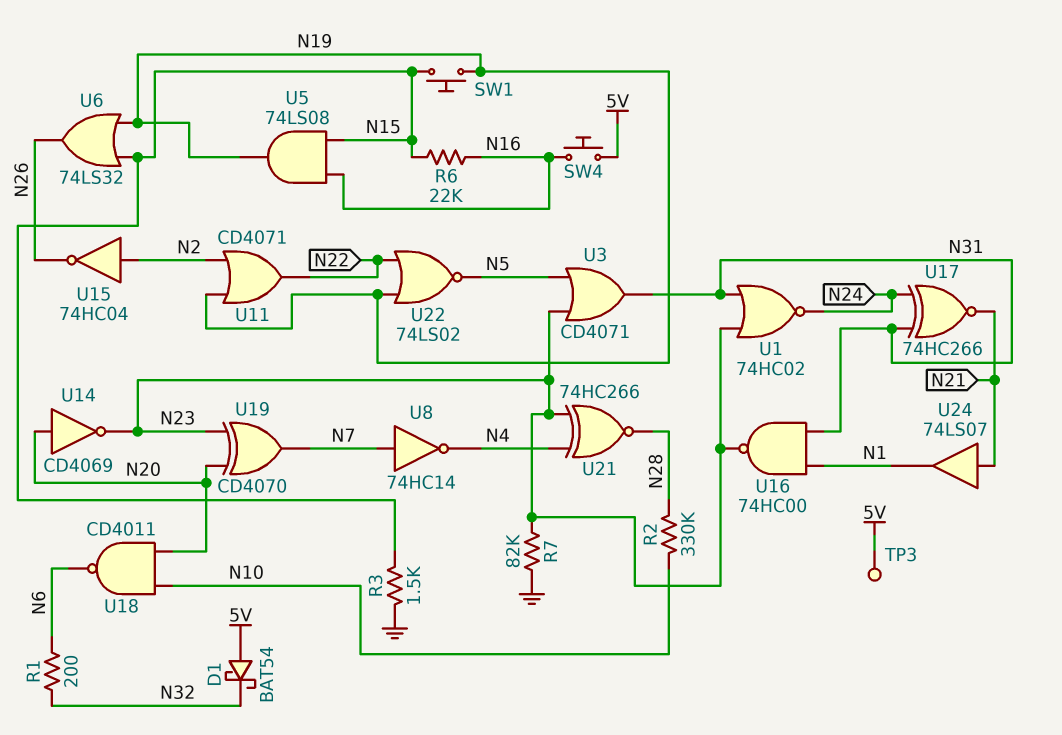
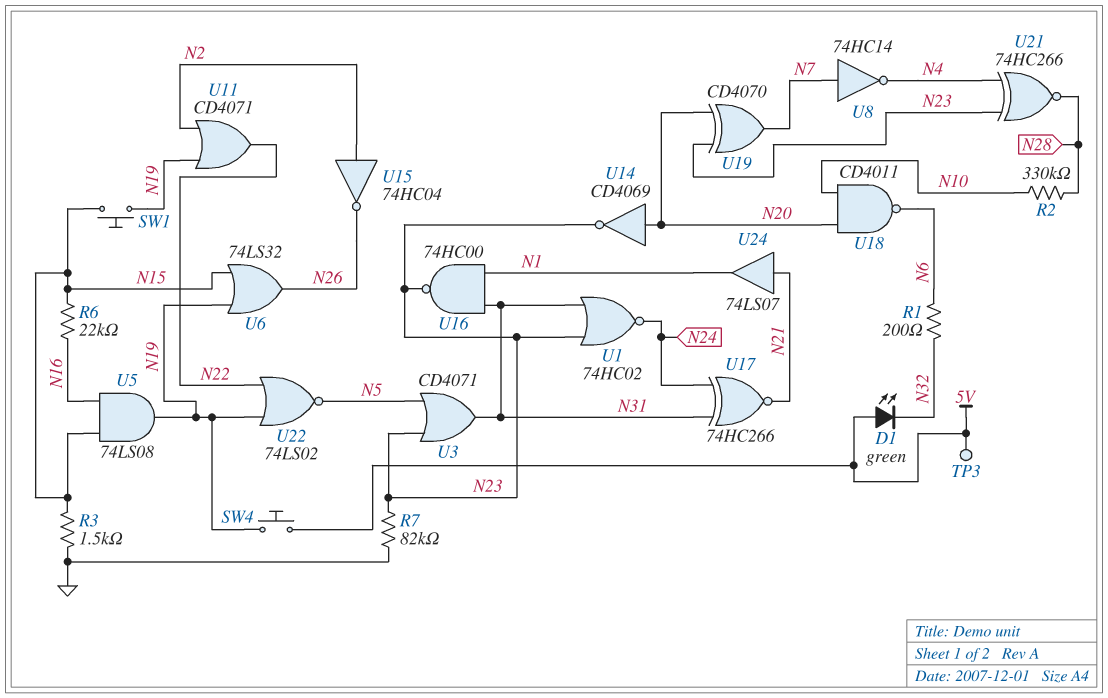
D1: schottky BAT54 (A 5V, K N32) -> LED green (A 5V, K N32)
SW4: button (5V, N16) -> button (5V, N19)

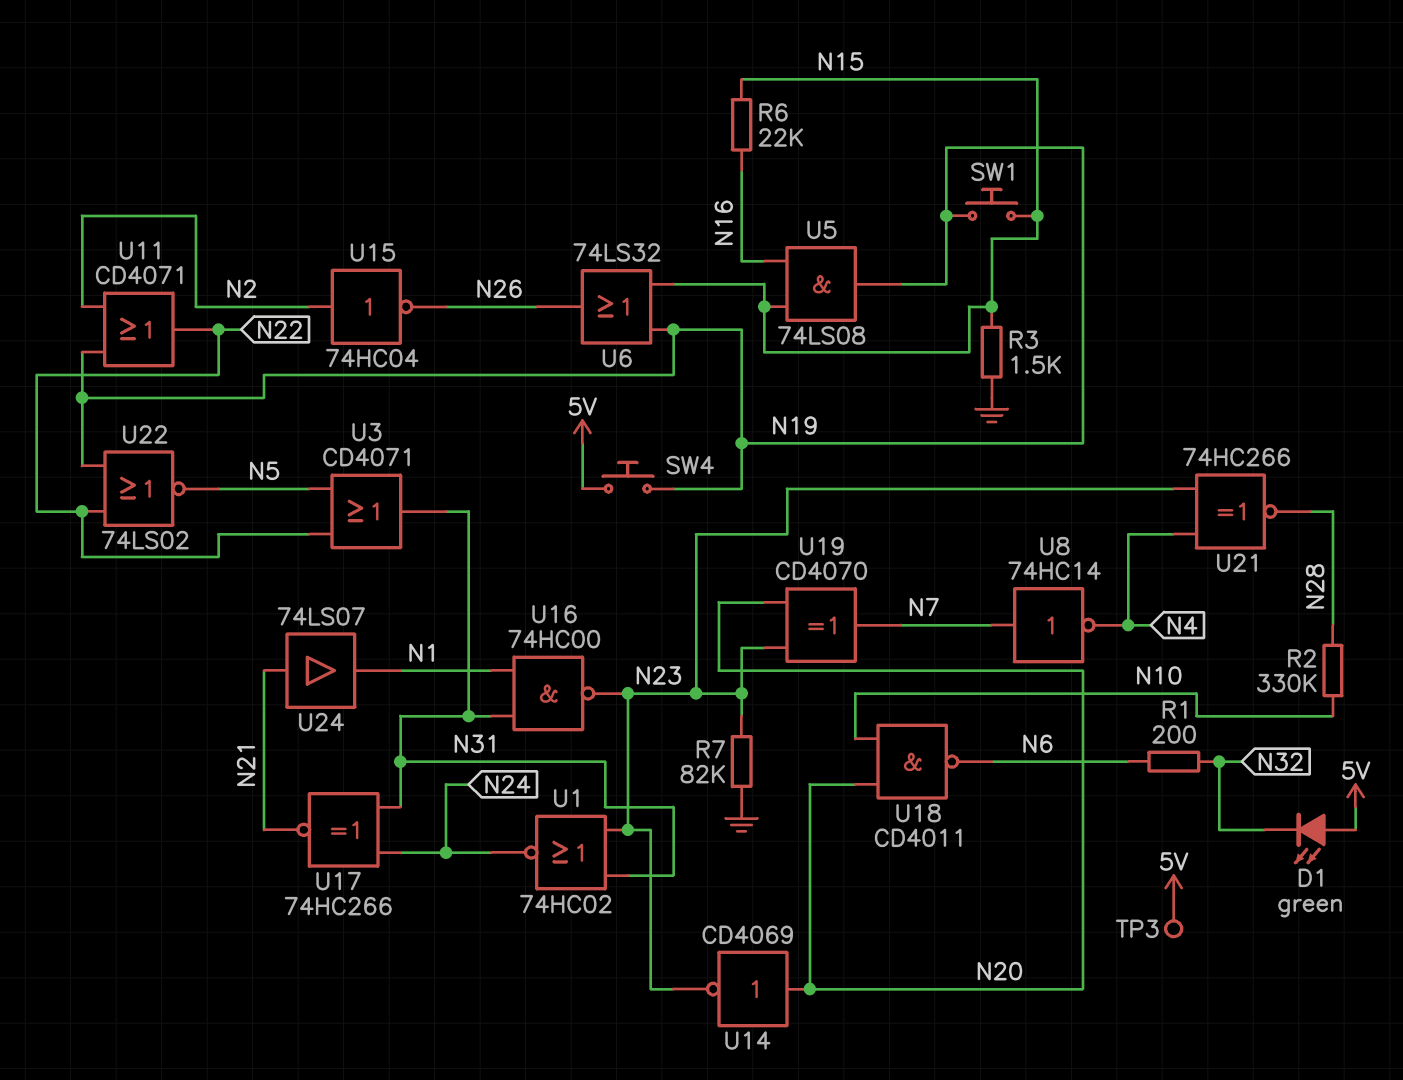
U3: OR CD4071 (in N5, in N23, out N31) -> OR CD4071 (in N5, in N22, out N31)

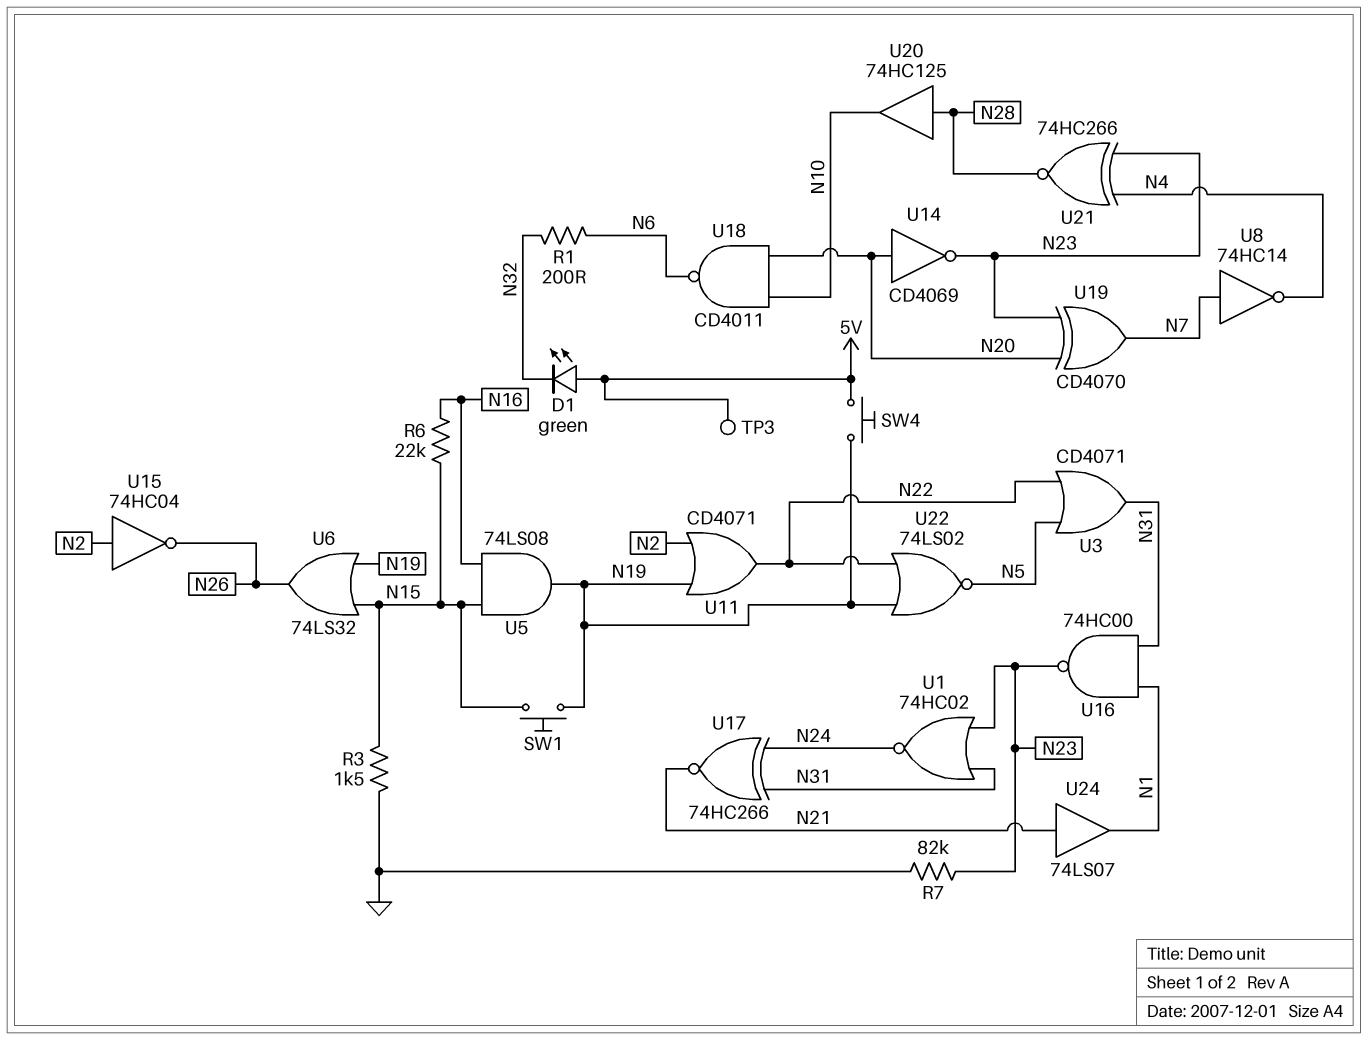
R2: 330k (N10, N28) -> none
U20: none -> buffer 74HC125 (in N28, out N10)

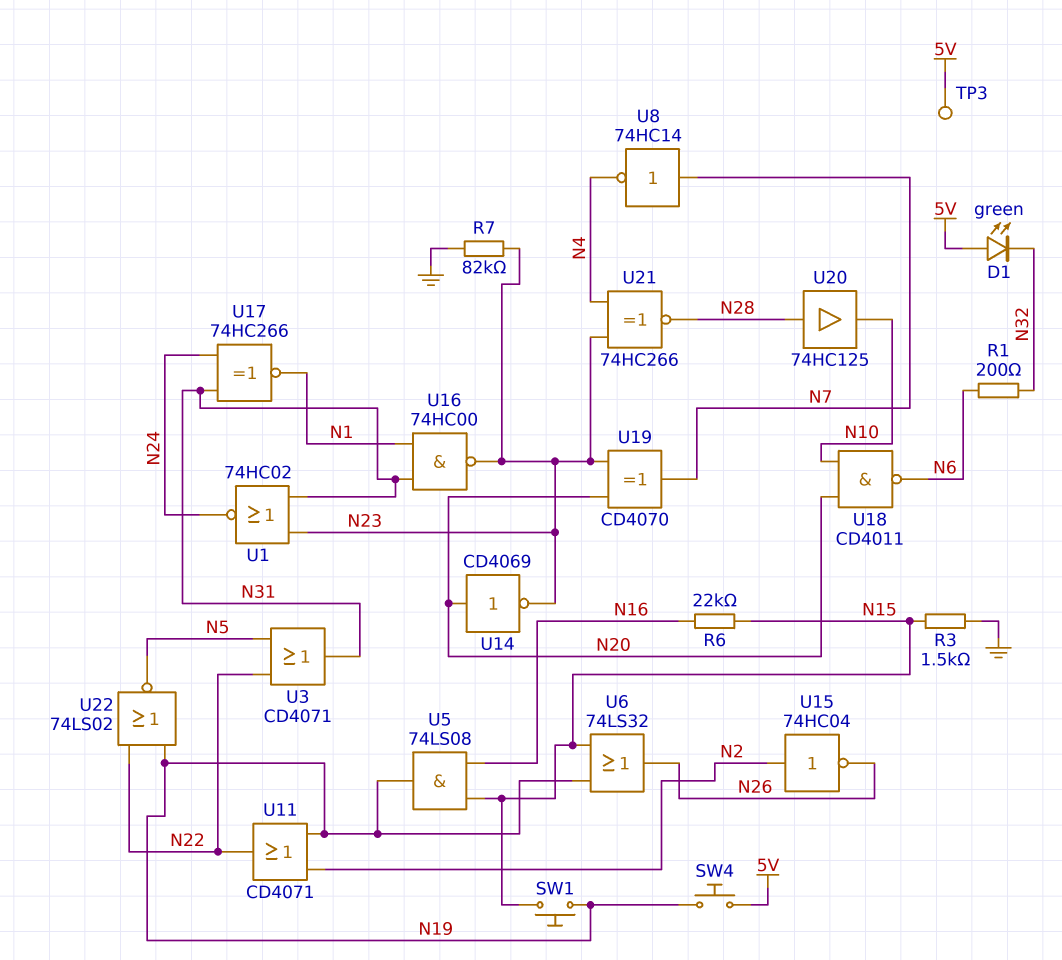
U17: XNOR 74HC266 (in N24, in N31, out N21) -> XNOR 74HC266 (in N24, in N31, out N1)
U24: buffer 74LS07 (in N21, out N1) -> none

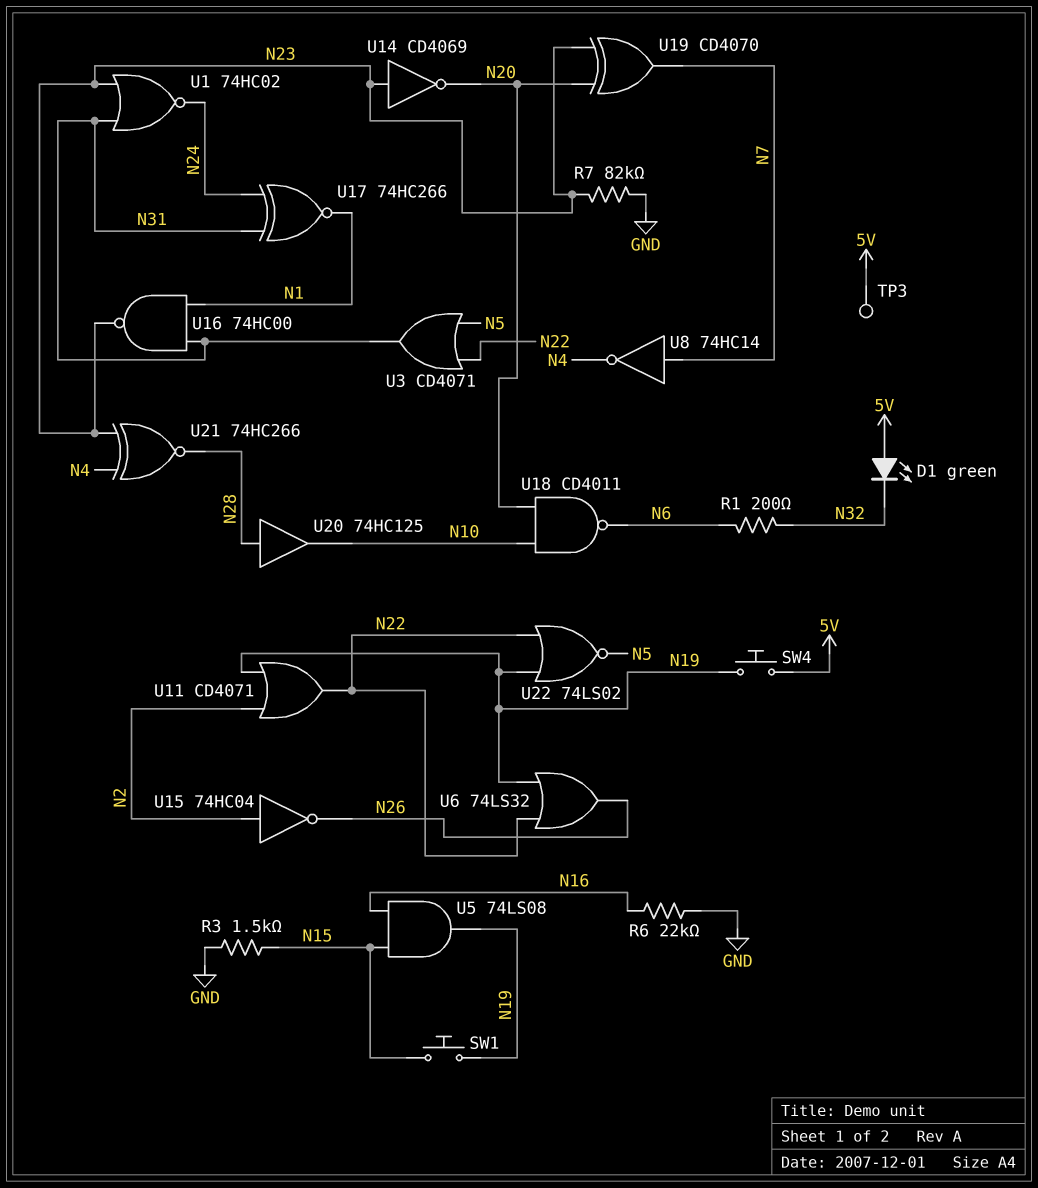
R6: 22k (N15, N16) -> 22k (GND, N16)
U6: OR 74LS32 (in N15, in N19, out N26) -> OR 74LS32 (in N19, in N22, out N26)
U14: NOT CD4069 (in N20, out N23) -> NOT CD4069 (in N23, out N20)

